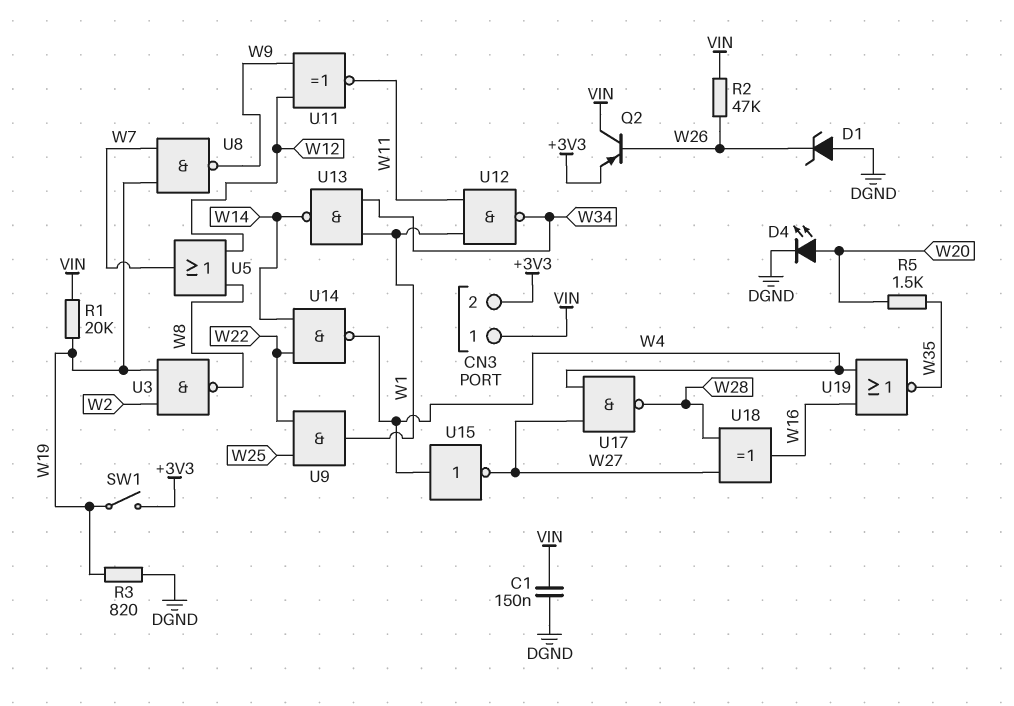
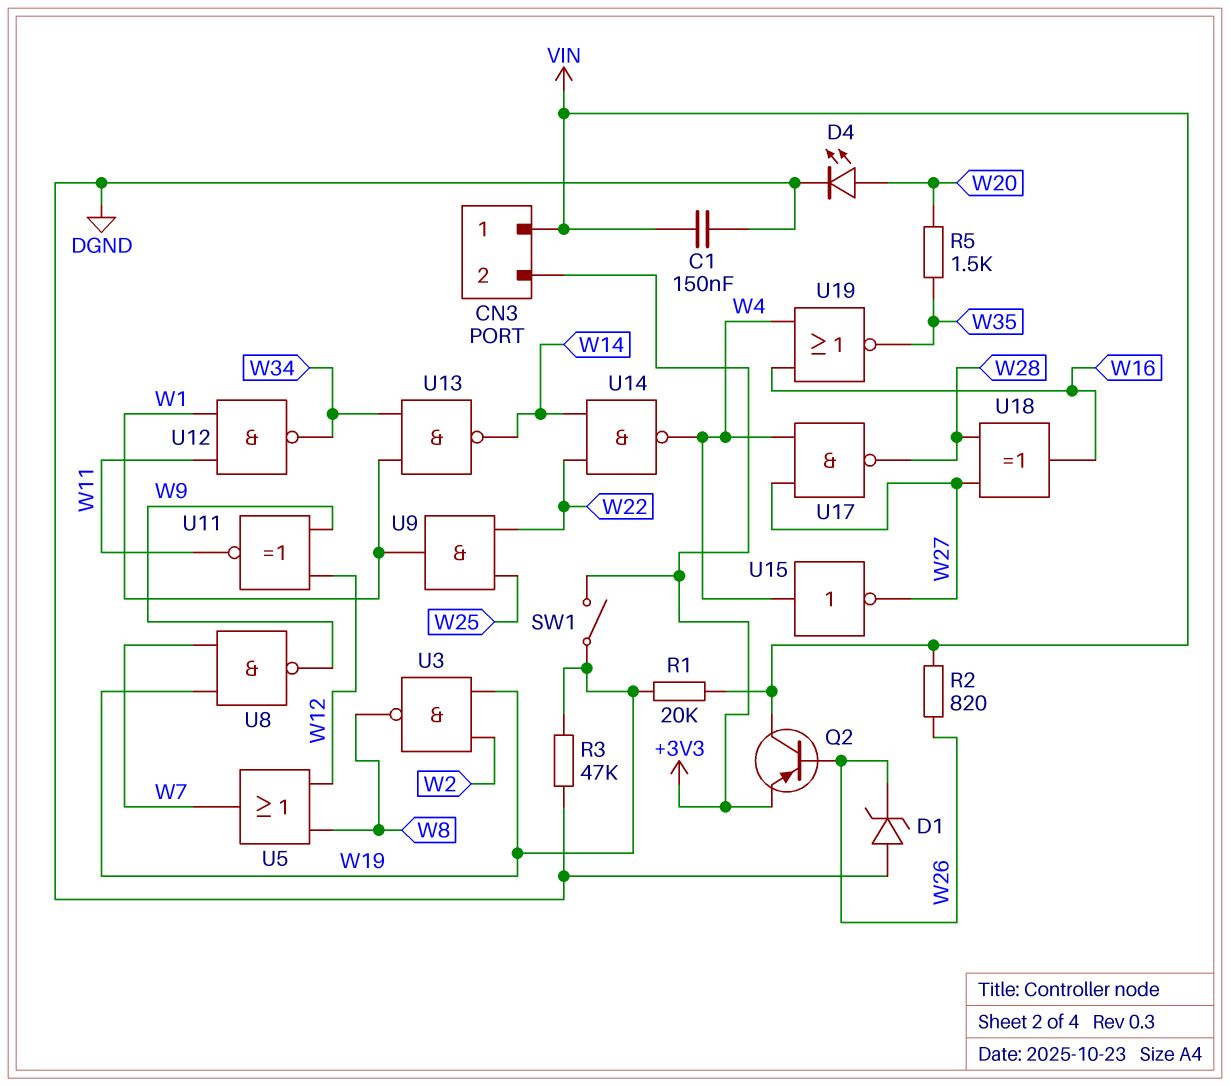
R2: 47k (VIN, W26) -> 820 (VIN, W26)
R3: 820 (DGND, W19) -> 47k (DGND, W19)

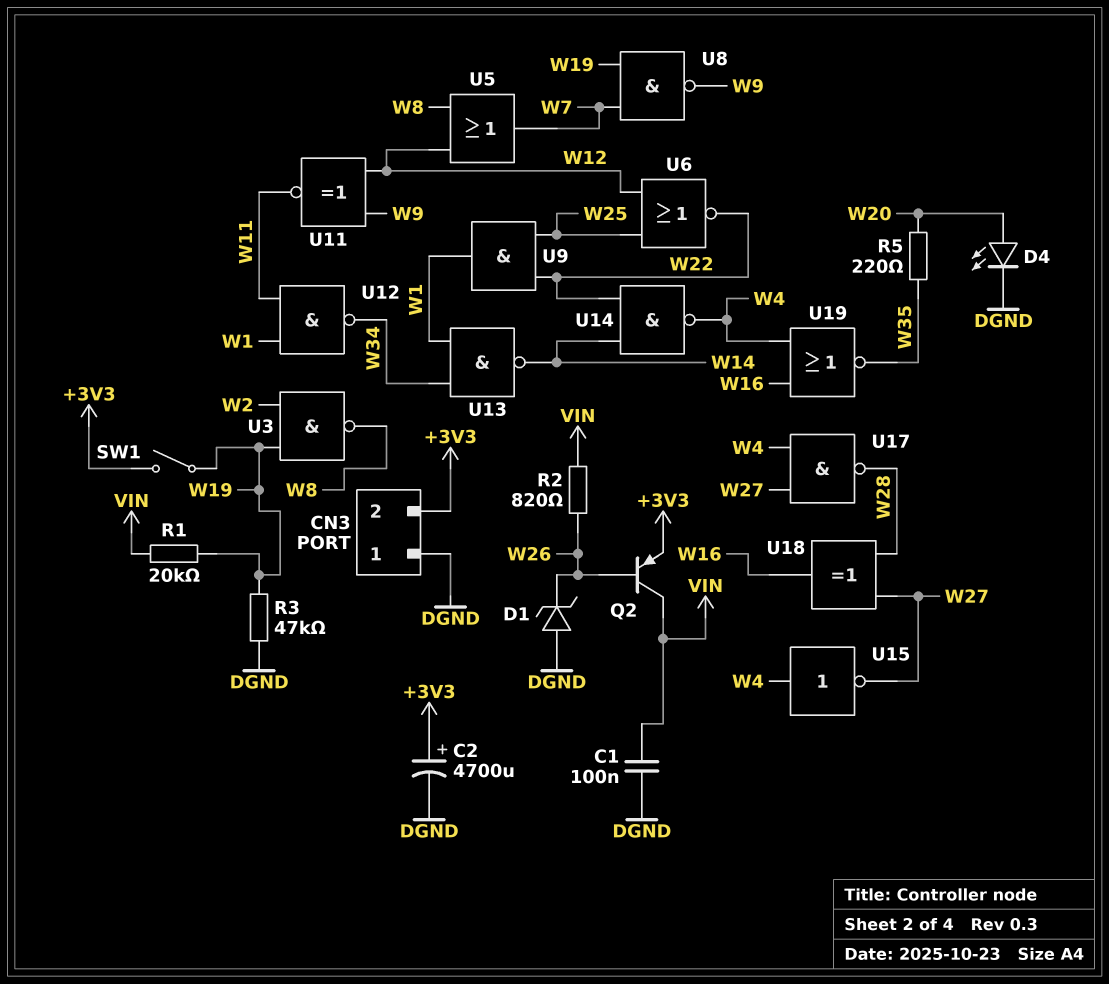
C1: 150nF (DGND, VIN) -> 100nF (DGND, VIN)
C2: none -> 4700uF (plus +3V3, minus DGND)
CN3 pin 1: VIN -> DGND
R5: 1.5k (W20, W35) -> 220 (W20, W35)
U6: none -> NOR (in W12, in W25, out W22)

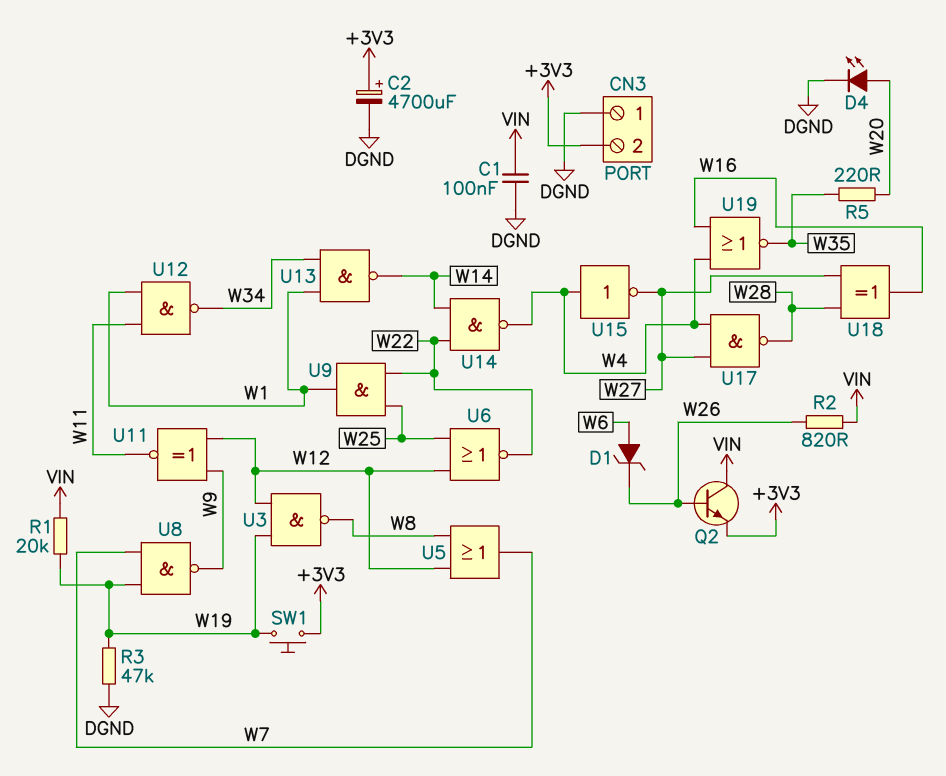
D1: zener (A DGND, K W26) -> zener (A W6, K W26)
Q2: PNP (B W26, C VIN, E +3V3) -> NPN (B W26, C VIN, E +3V3)
SW1: switch (+3V3, W19) -> button (+3V3, W19)
U3: NAND (in W2, in W19, out W8) -> NAND (in W12, in W19, out W8)

